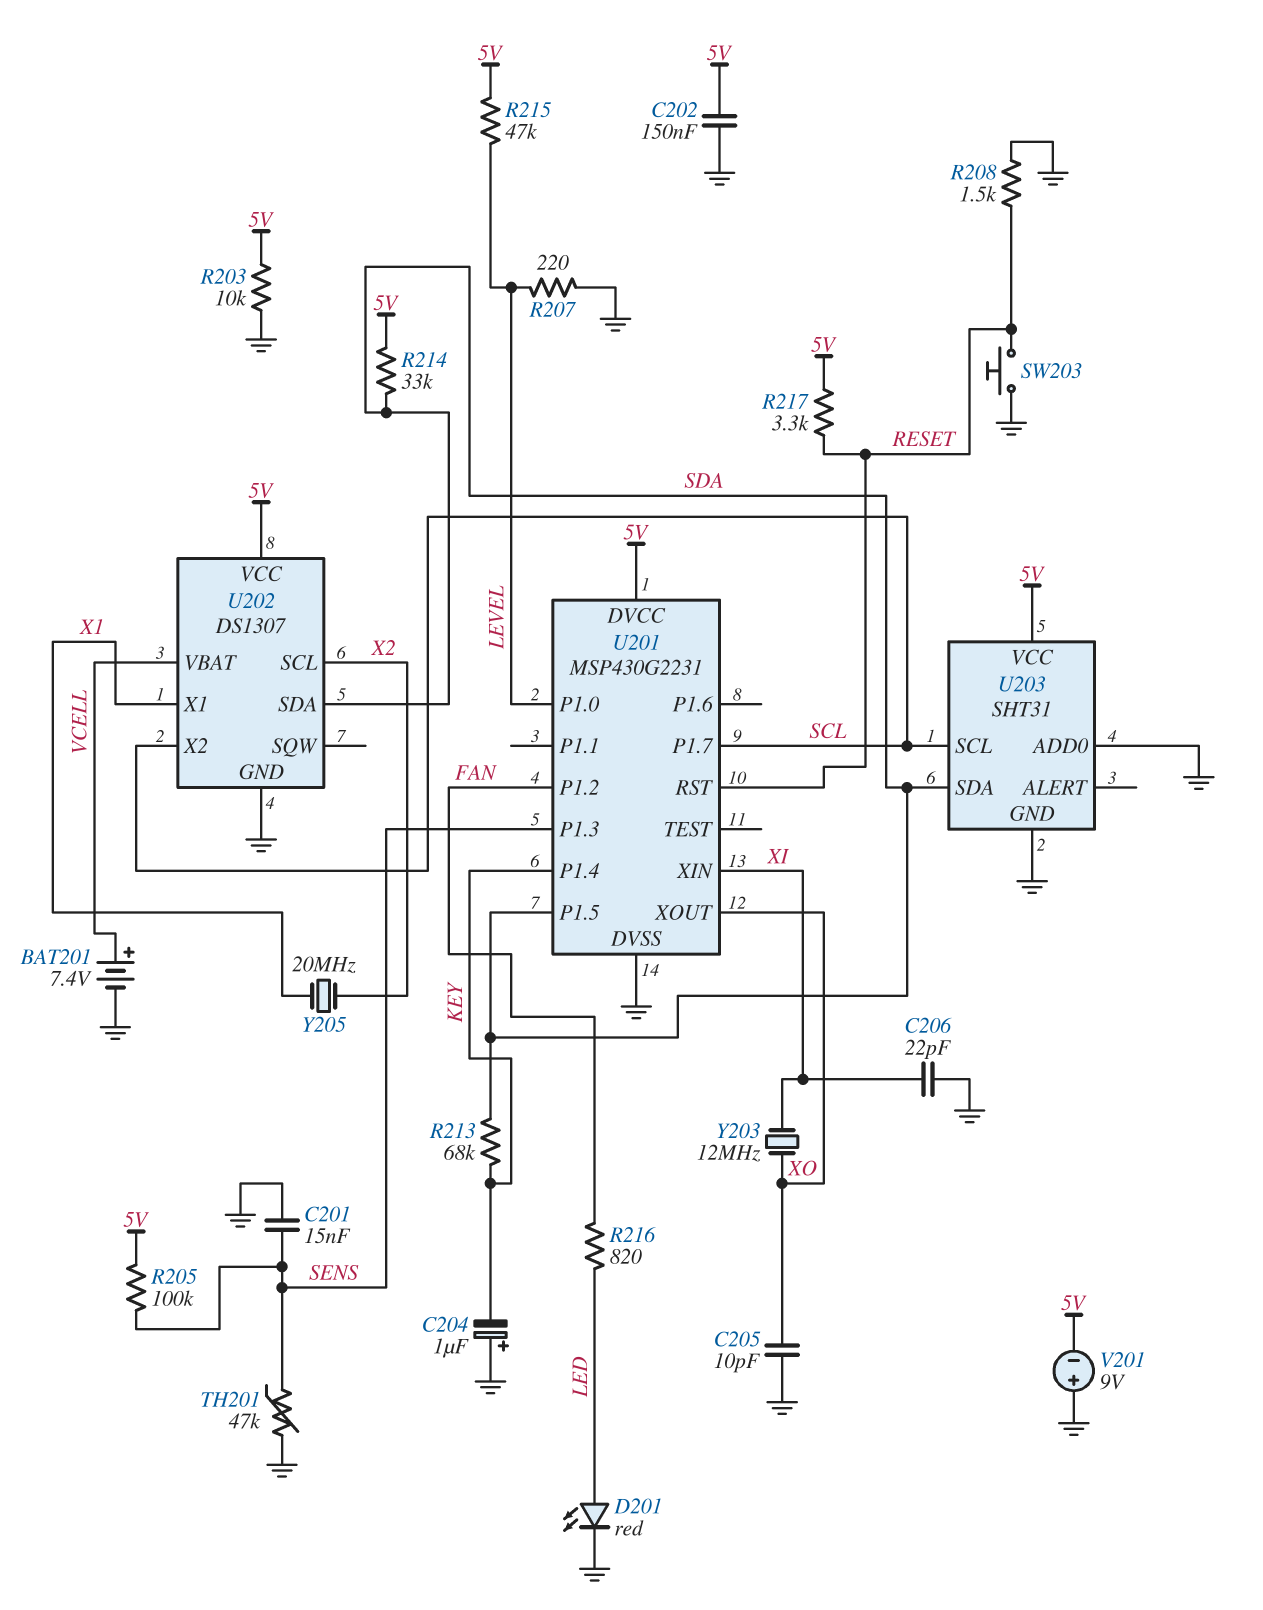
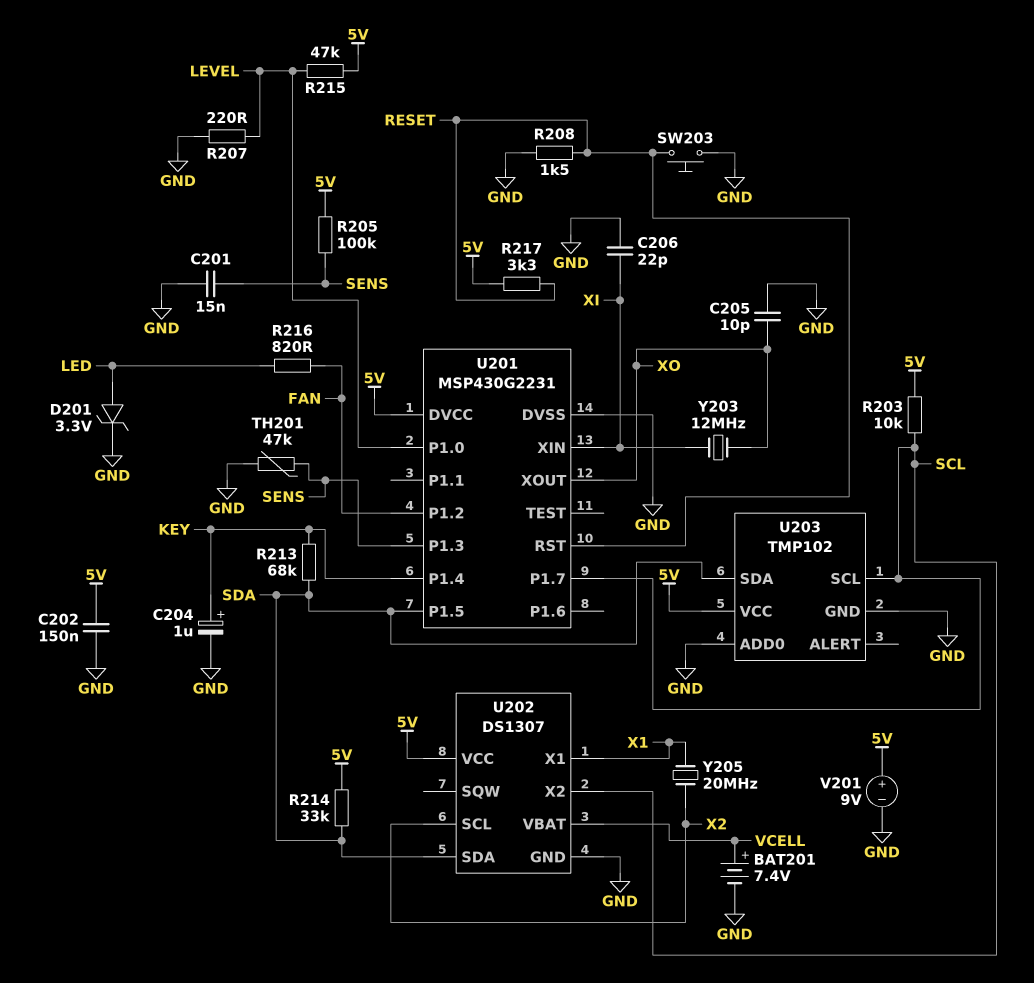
C204: 1uF (plus GND, minus KEY) -> 1uF (plus KEY, minus GND)
D201: LED red (A LED, K GND) -> zener 3.3V (A LED, K GND)
R203: 10k (5V, GND) -> 10k (5V, SCL)
U203: SHT31 -> TMP102
V201: 9V (plus GND, minus 5V) -> 9V (plus 5V, minus GND)

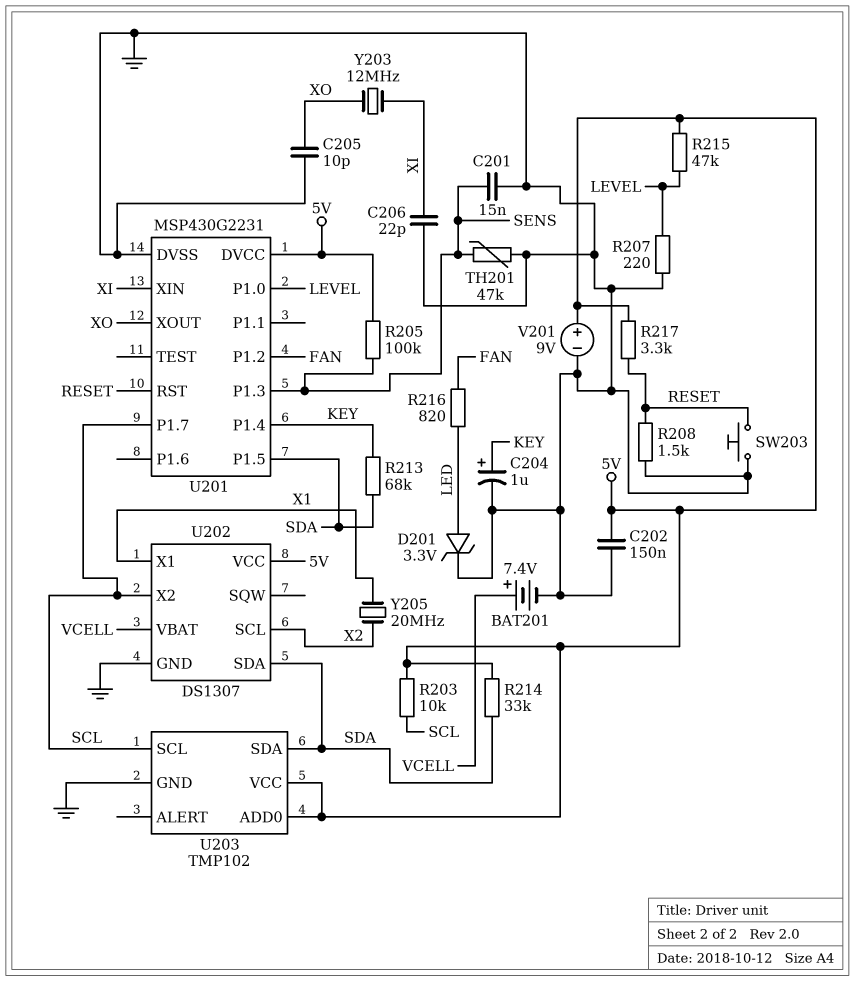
U203 pin ADD0: GND -> 5V

